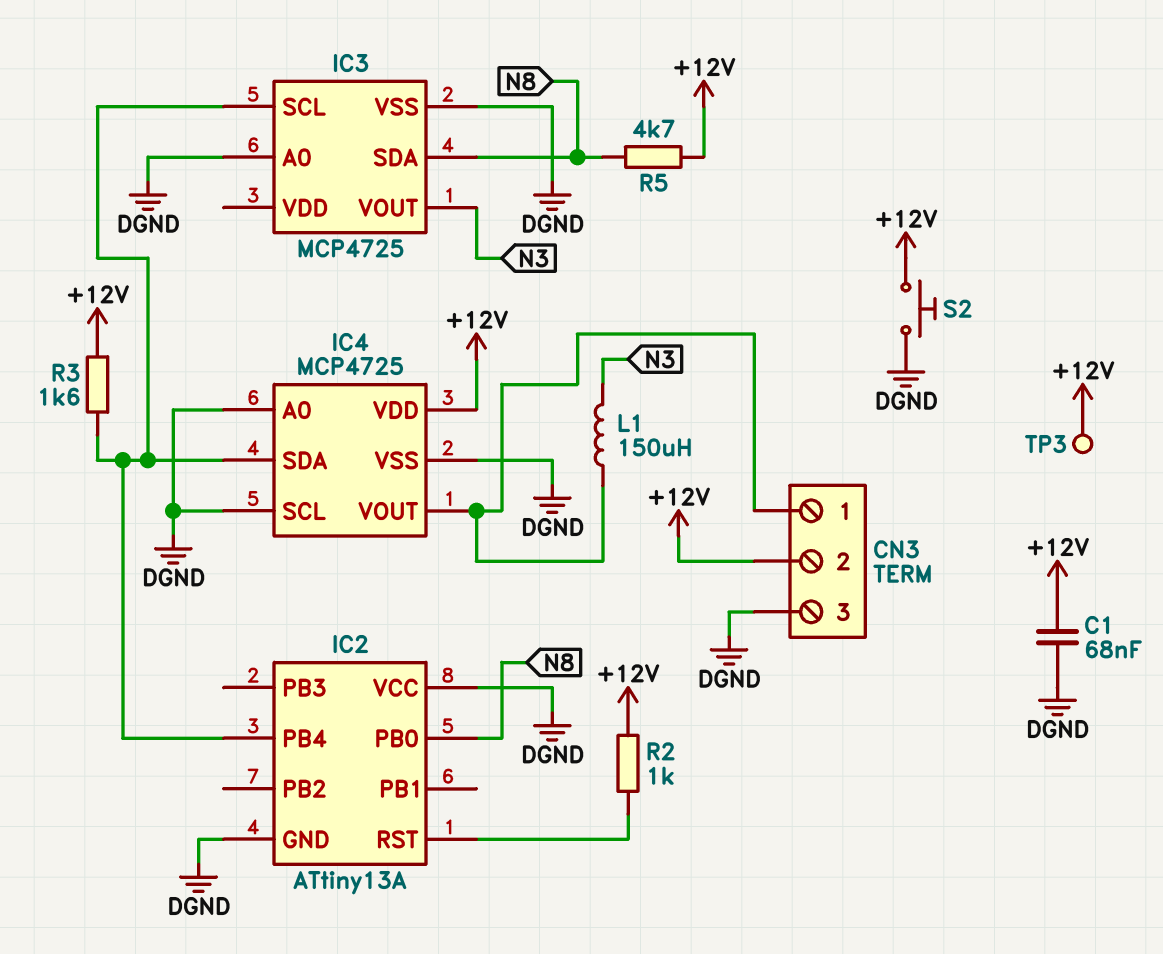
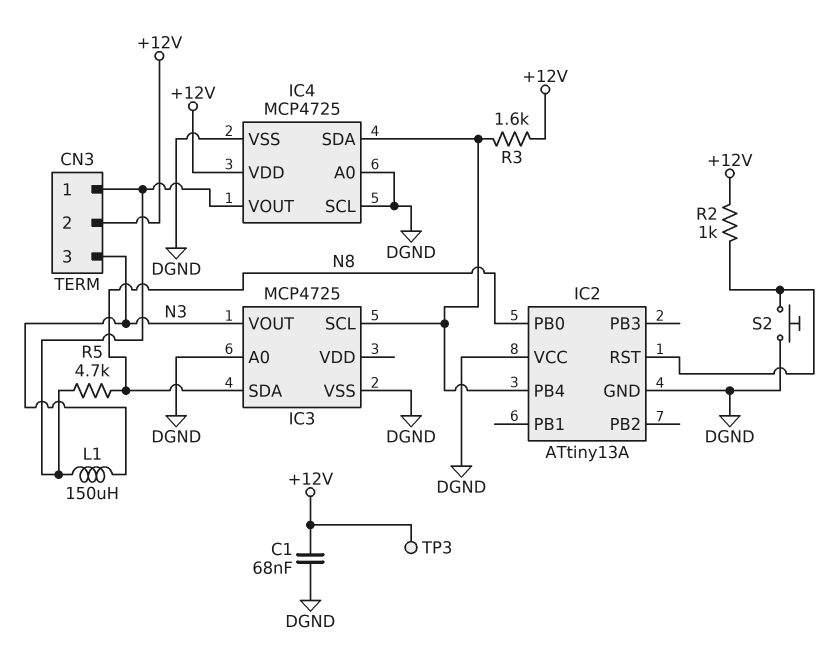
CN3 pin 3: DGND -> N3
R5: 4.7k (+12V, N8) -> 4.7k (CN3/1, N8)
S2: button (+12V, DGND) -> button (DGND, IC2/RST)

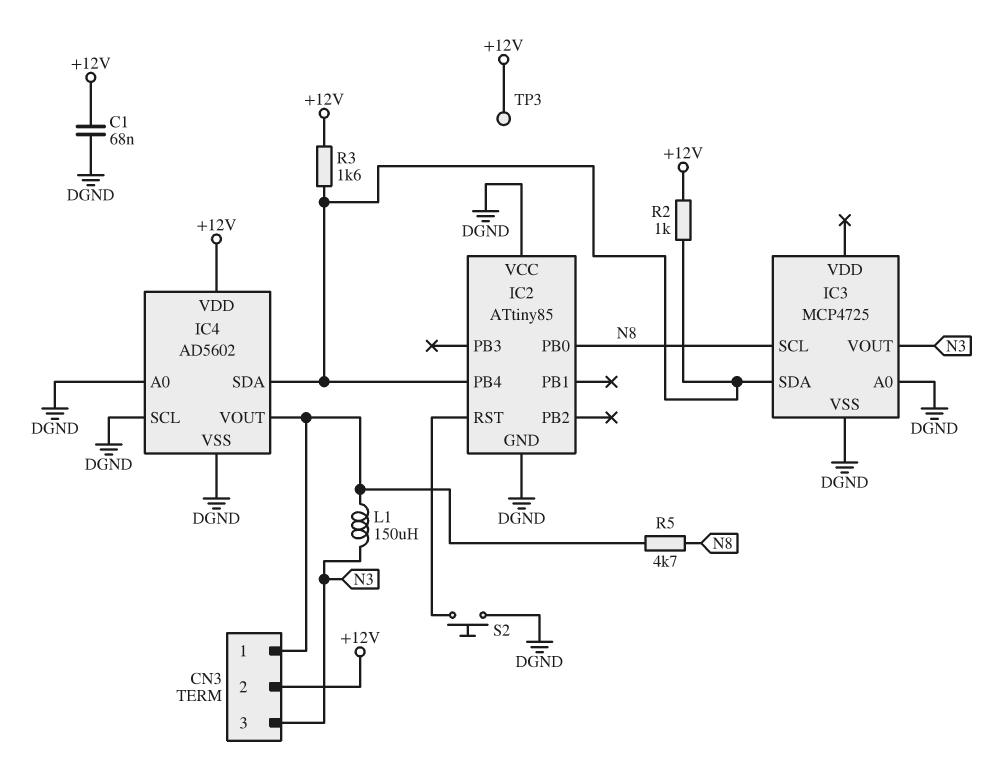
IC2: ATtiny13A -> ATtiny85
IC3 pin SCL: IC2/PB4 -> N8
IC3 pin SDA: N8 -> IC2/PB4
IC4: MCP4725 -> AD5602
R2: 1k (+12V, IC2/RST) -> 1k (+12V, IC2/PB4)

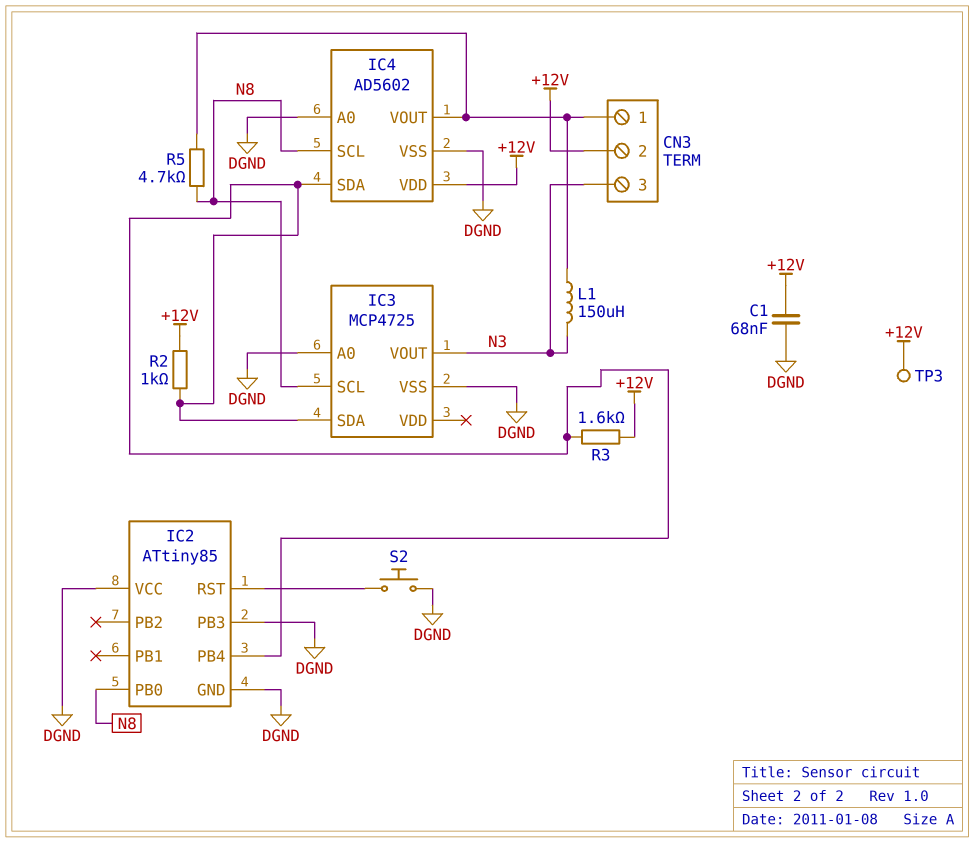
IC2 pin PB3: none -> DGND
IC4 pin SCL: DGND -> N8

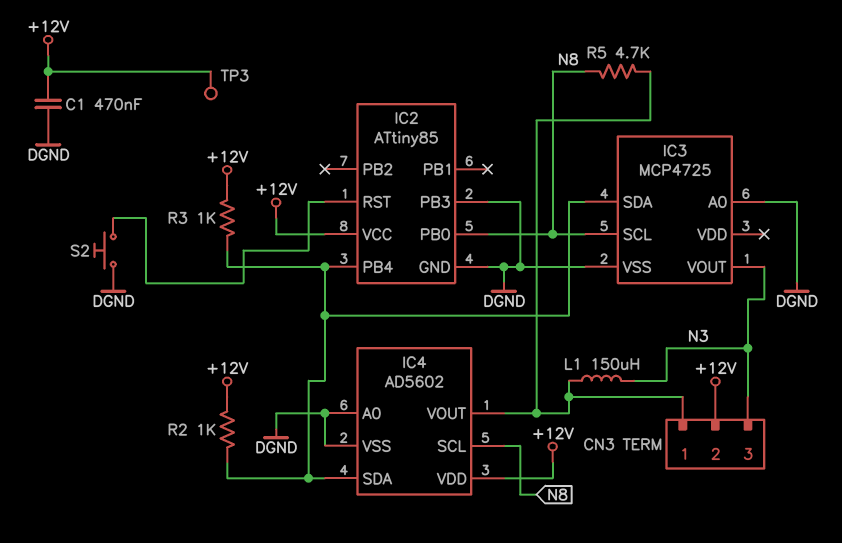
C1: 68nF (+12V, DGND) -> 470nF (+12V, DGND)
IC2 pin VCC: DGND -> +12V
R3: 1.6k (+12V, IC2/PB4) -> 1k (+12V, IC2/PB4)

